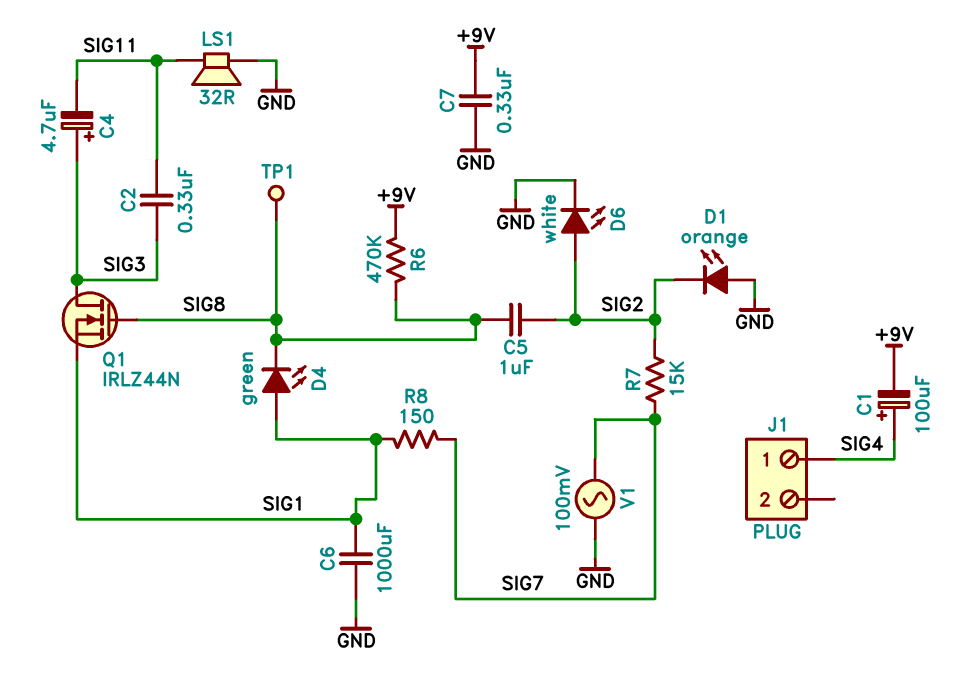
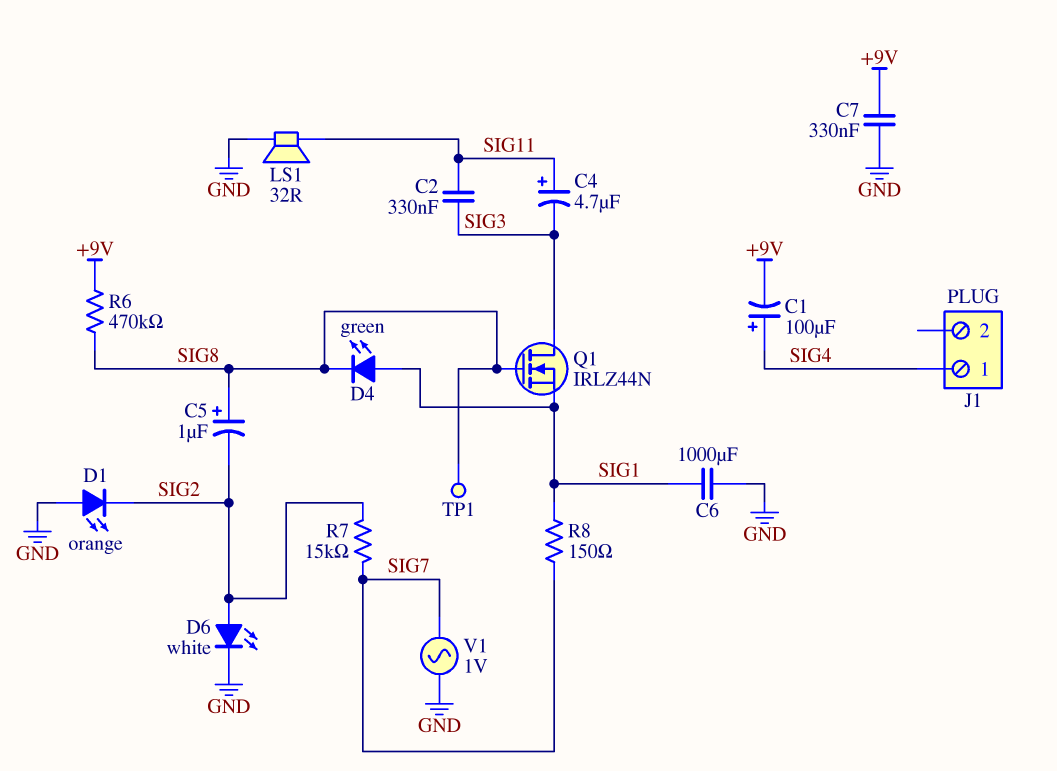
C4: 4.7uF (plus SIG3, minus SIG11) -> 4.7uF (plus SIG11, minus SIG3)
C5: 1uF (SIG2, SIG8) -> 1uF (plus SIG8, minus SIG2)
V1: AC 100mV (GND, SIG7) -> AC 1V (GND, SIG7)

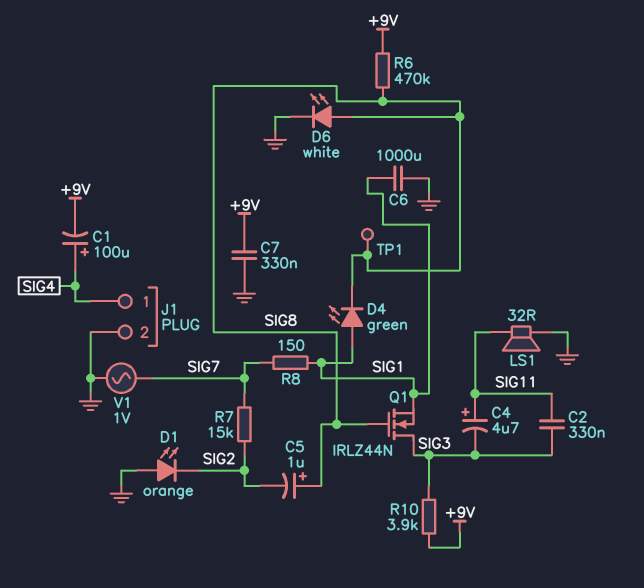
D6: LED white (A SIG2, K GND) -> LED white (A SIG8, K GND)
J1 pin 2: none -> GND
R10: none -> 3.9k (+9V, SIG3)

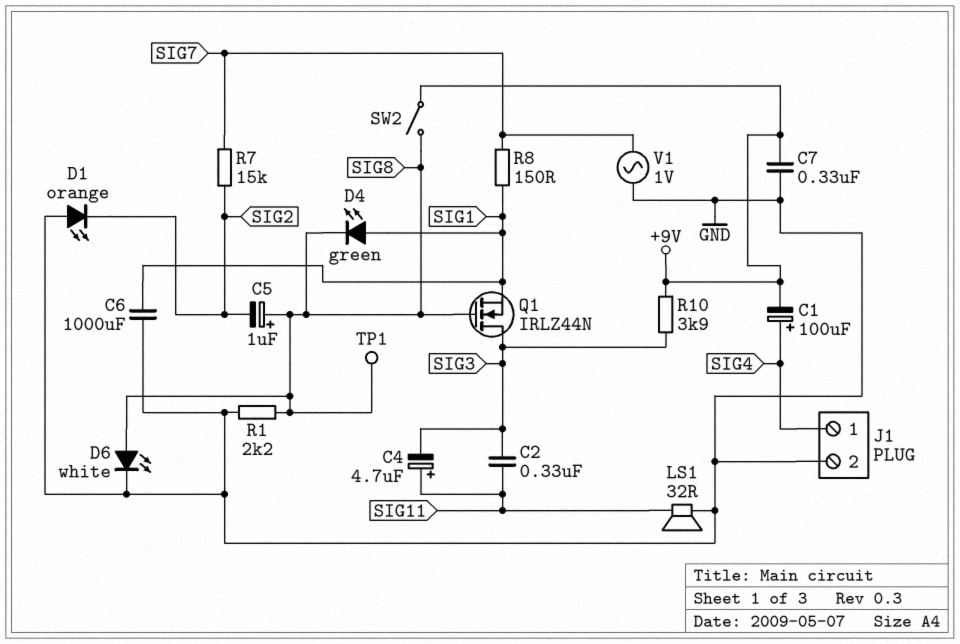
R1: none -> 2.2k (GND, SIG8)
R6: 470k (+9V, SIG8) -> none
SW2: none -> switch (+9V, SIG8)

